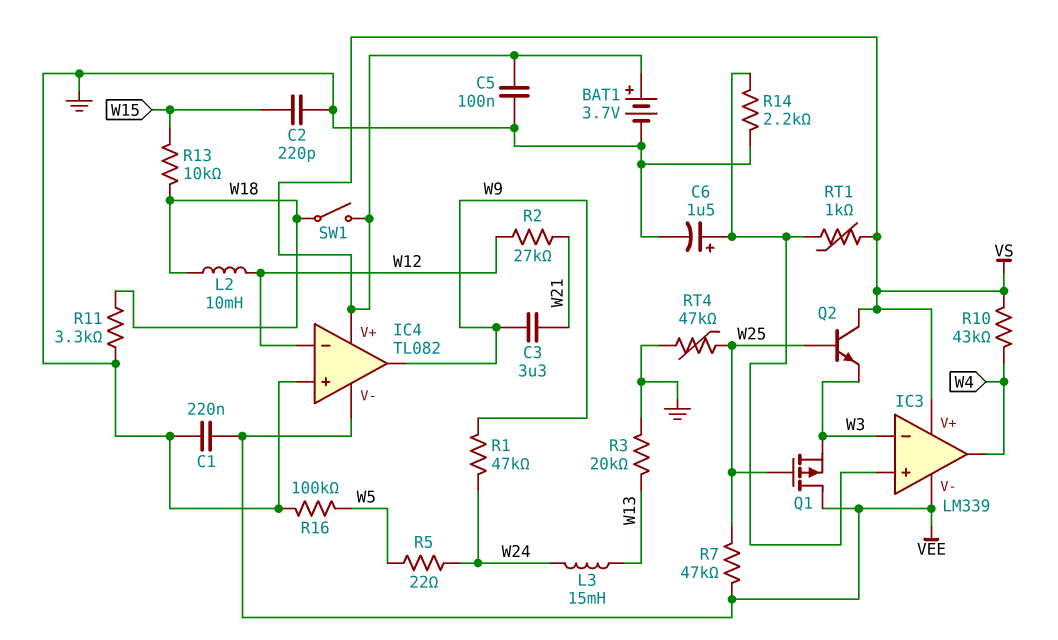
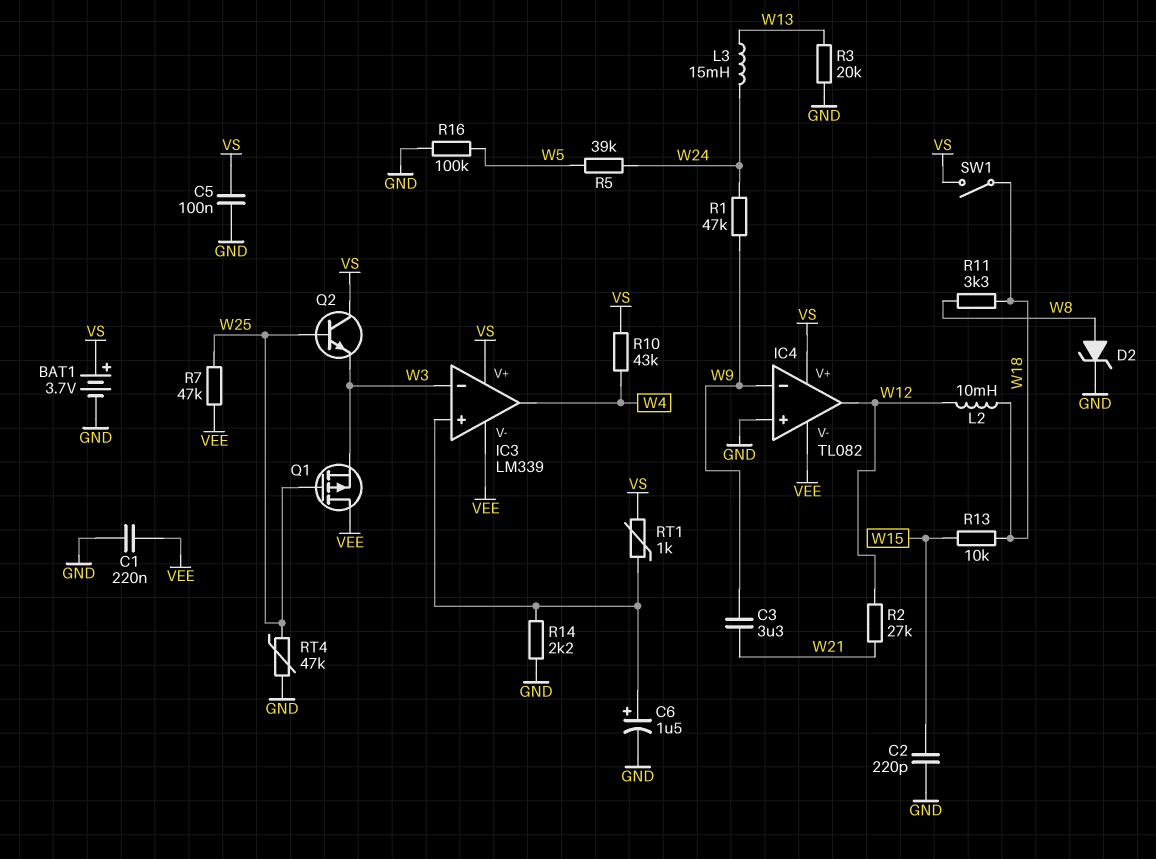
D2: none -> zener (A W8, K GND)
IC4 pin in-: W12 -> W9
IC4 pin out: W9 -> W12
R5: 22 (W5, W24) -> 39k (W5, W24)
R11: 3.3k (GND, W18) -> 3.3k (W8, W18)

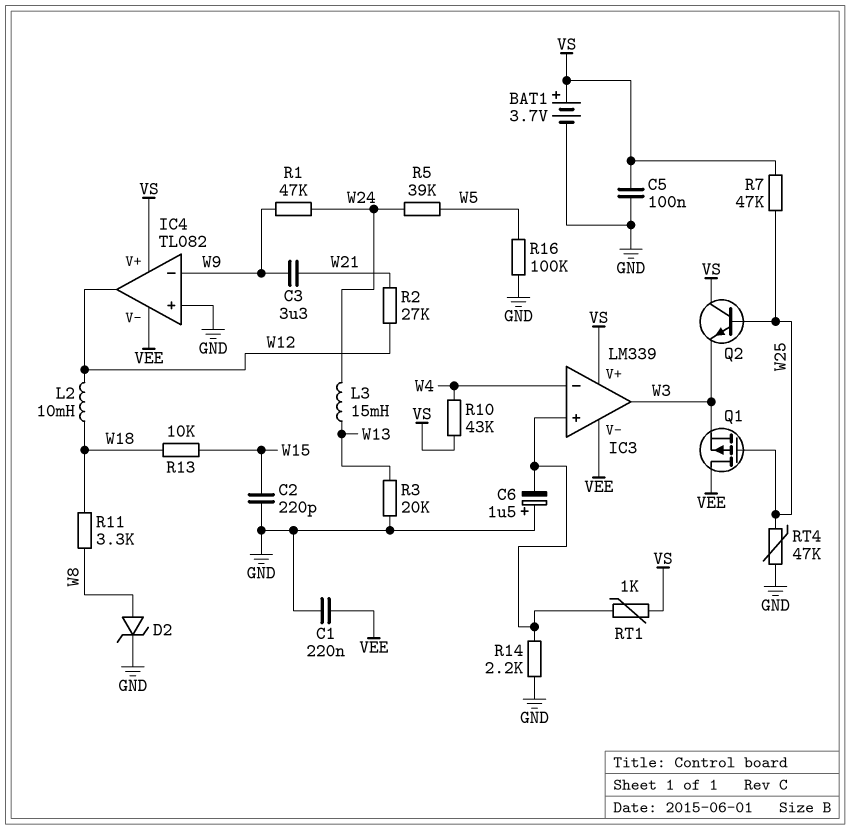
C6: 1.5uF (plus IC3/in+, minus GND) -> 1.5uF (plus GND, minus IC3/in+)
IC3 pin in-: W3 -> W4
IC3 pin out: W4 -> W3
R7: 47k (VEE, W25) -> 47k (VS, W25)
SW1: switch (VS, W18) -> none

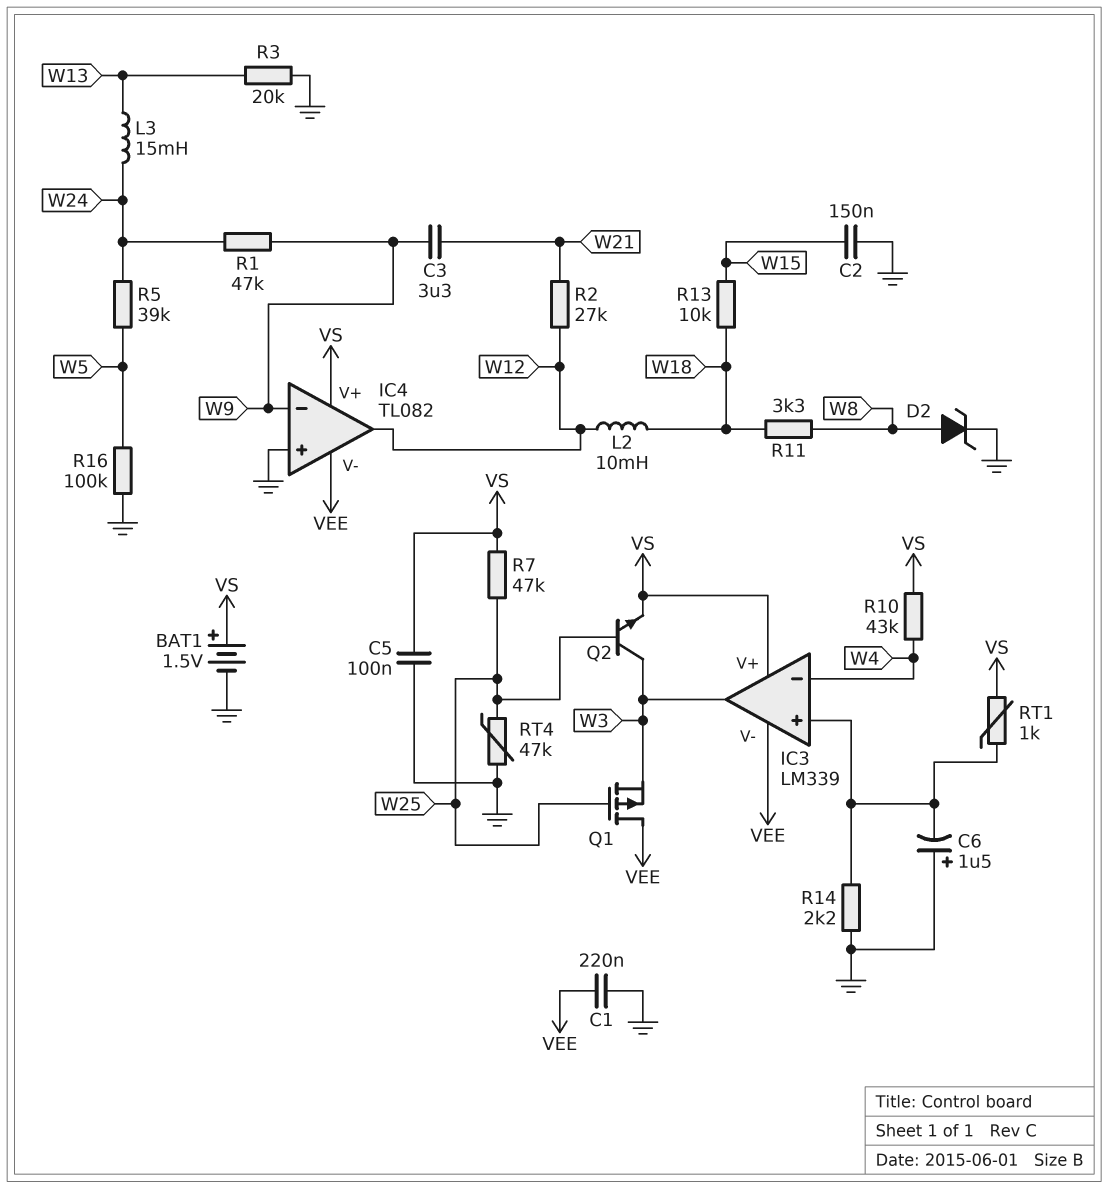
BAT1: 3.7V (plus VS, minus GND) -> 1.5V (plus VS, minus GND)
C2: 220pF (GND, W15) -> 150nF (GND, W15)
Q2: NPN (B W25, C VS, E W3) -> NPN (B W25, C W3, E VS)

